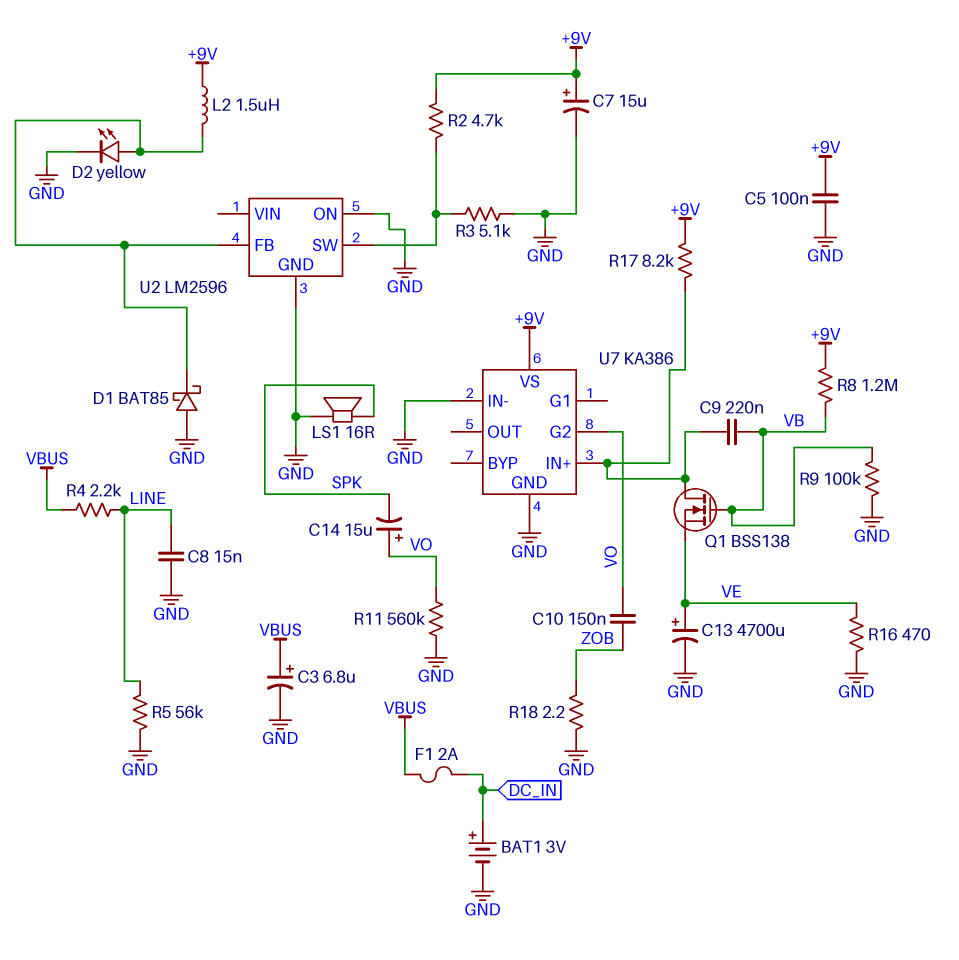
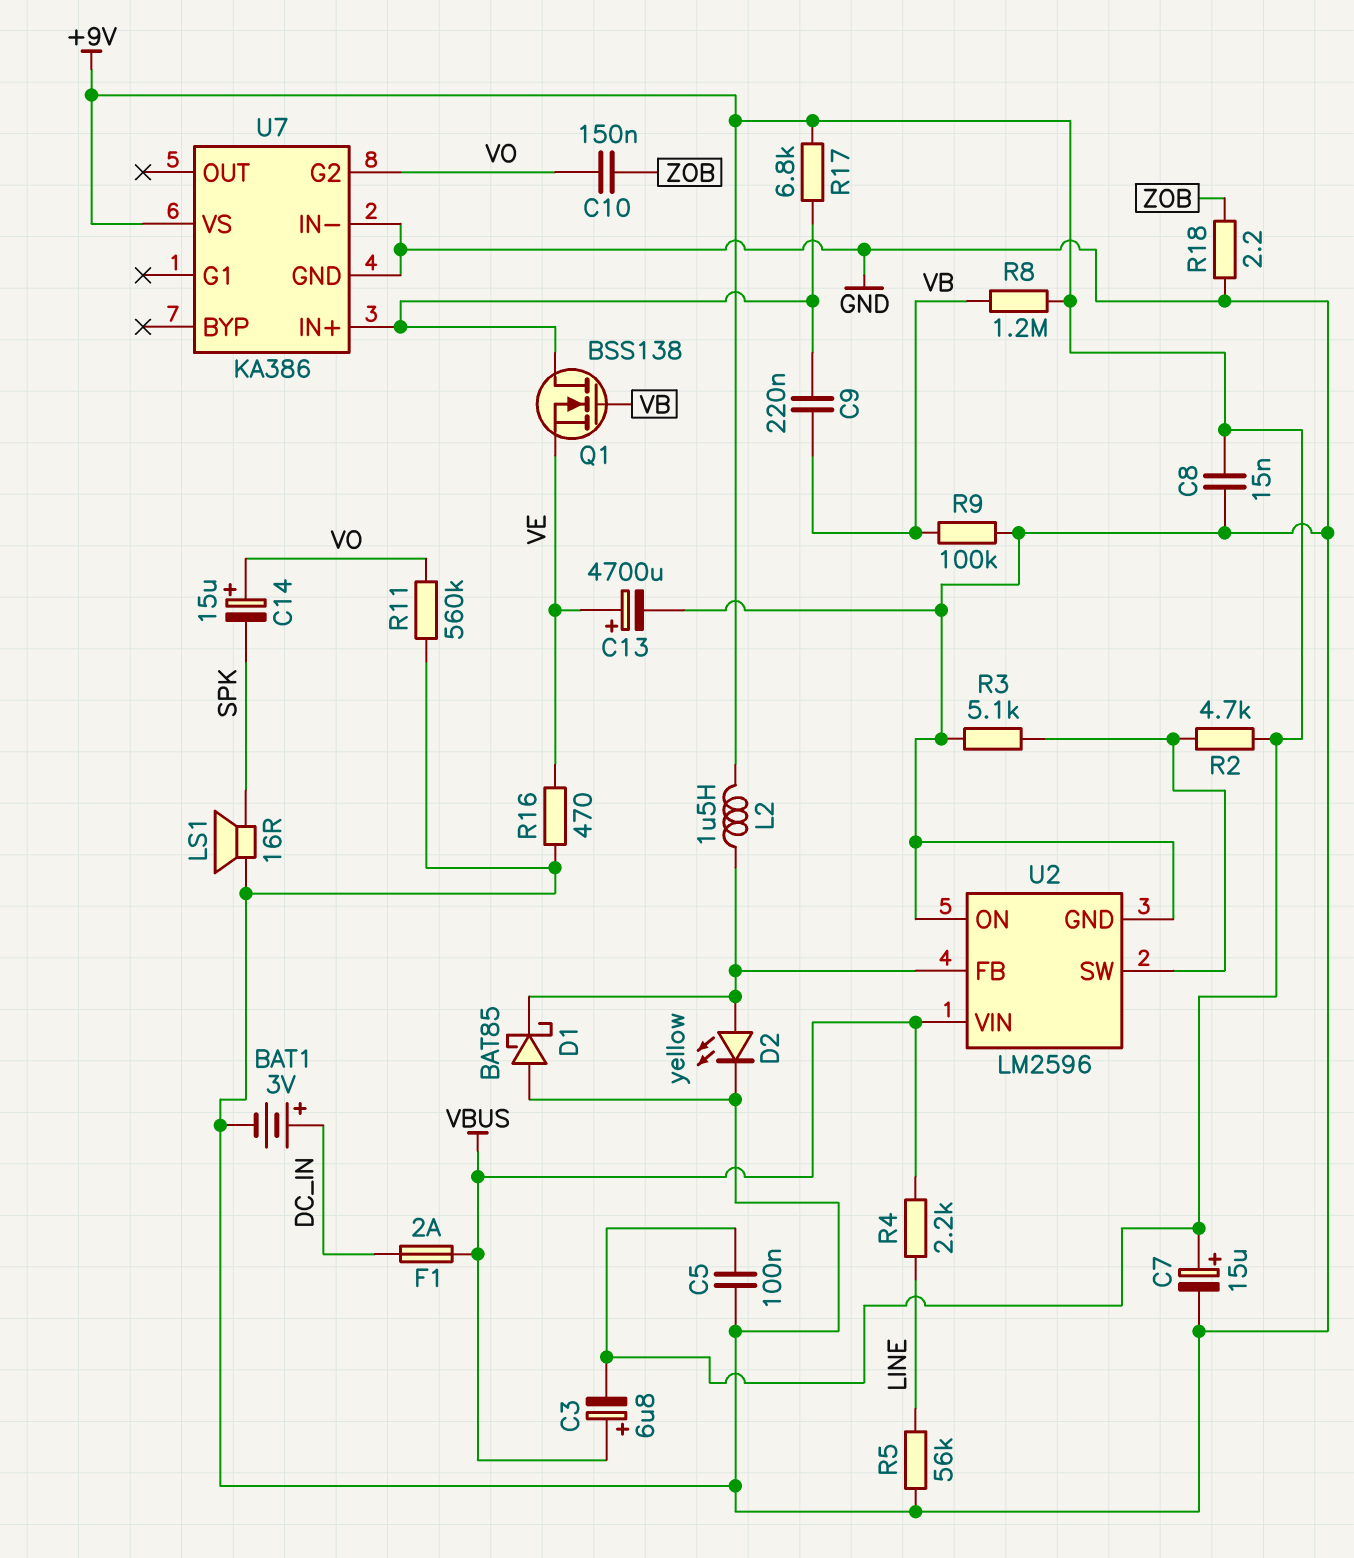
C3: 6.8uF (plus VBUS, minus GND) -> 6.8uF (plus VBUS, minus +9V)
C8: 15nF (GND, LINE) -> 15nF (+9V, GND)
R17: 8.2k (+9V, U7/IN+) -> 6.8k (+9V, U7/IN+)
U2 pin VIN: none -> VBUS

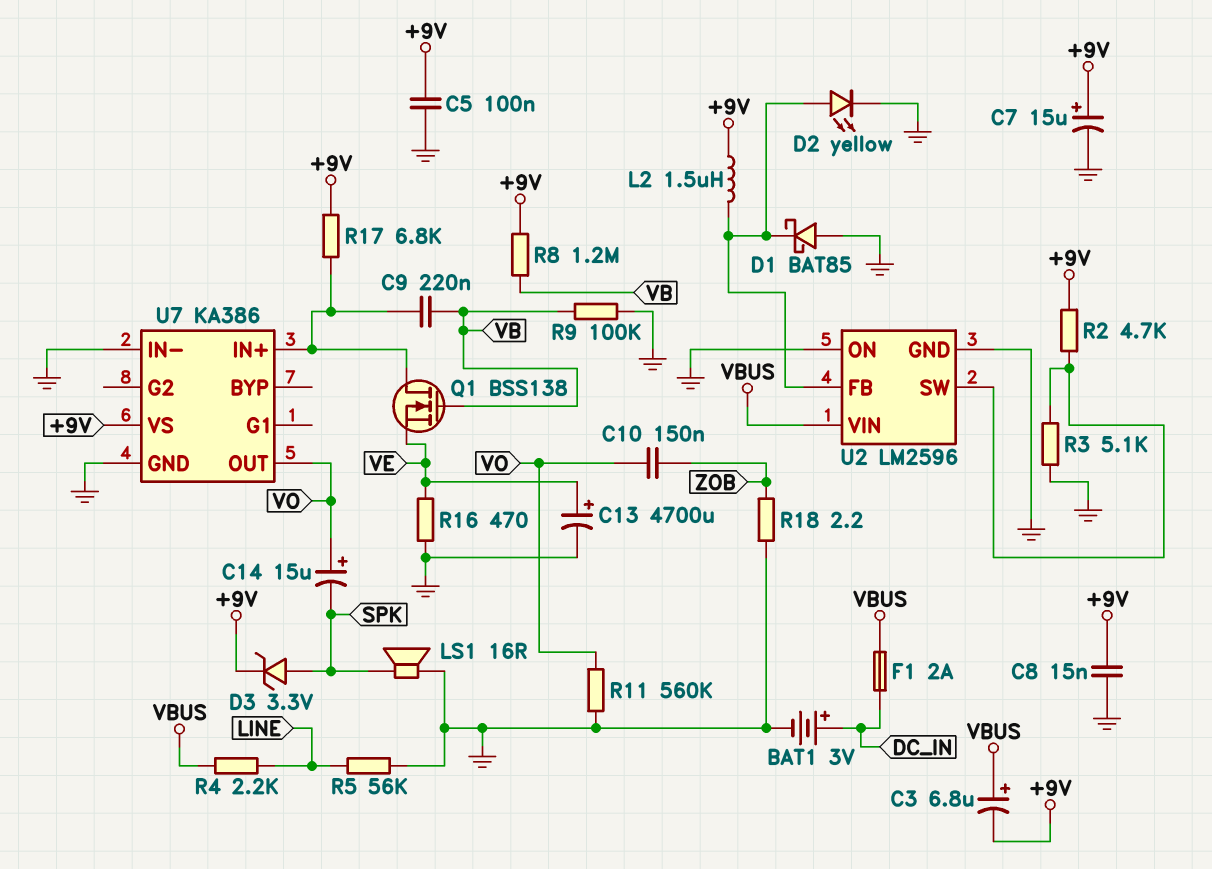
D3: none -> zener 3.3V (A SPK, K +9V)
U7 pin G2: VO -> none
U7 pin OUT: none -> VO

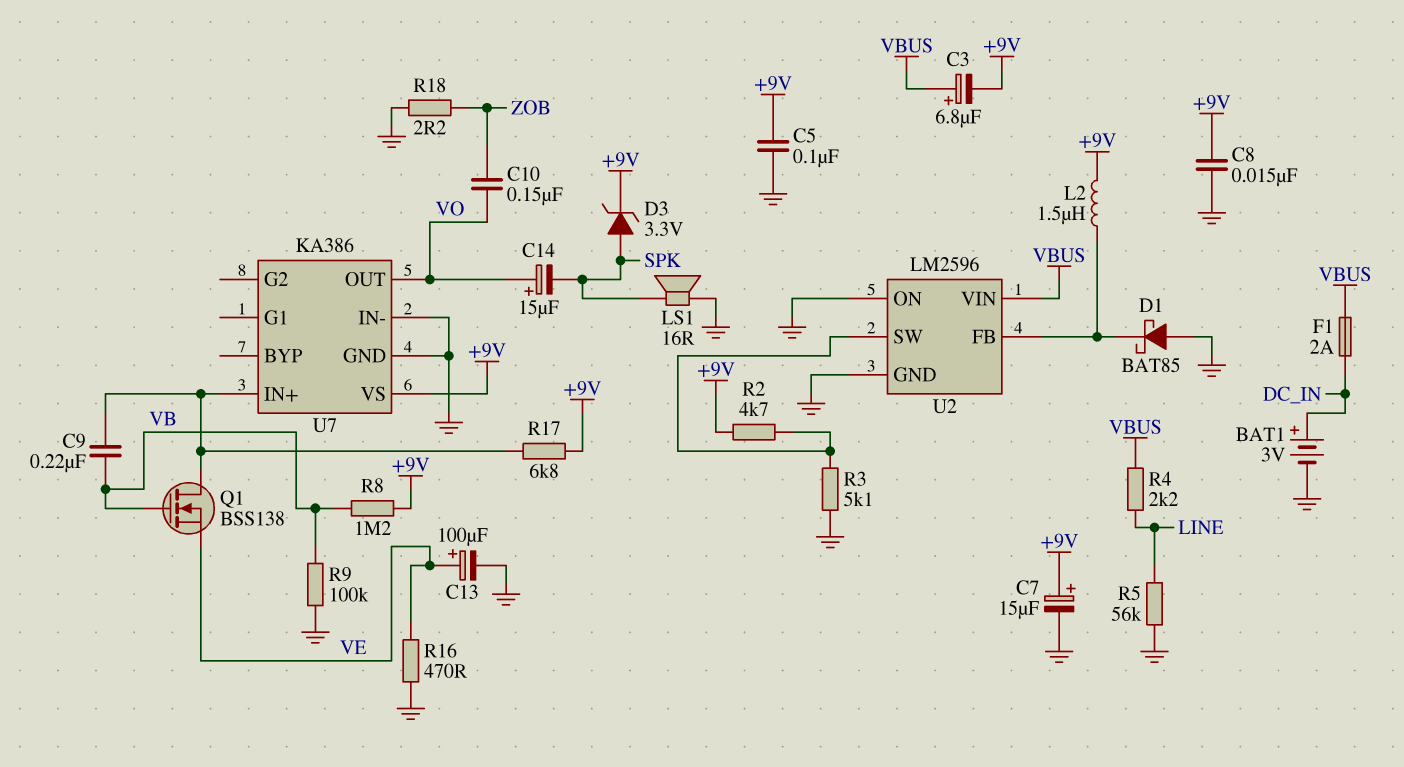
C13: 4700uF (plus VE, minus GND) -> 100uF (plus VE, minus GND)
D2: LED yellow (A U2/FB, K GND) -> none
R11: 560k (GND, VO) -> none

